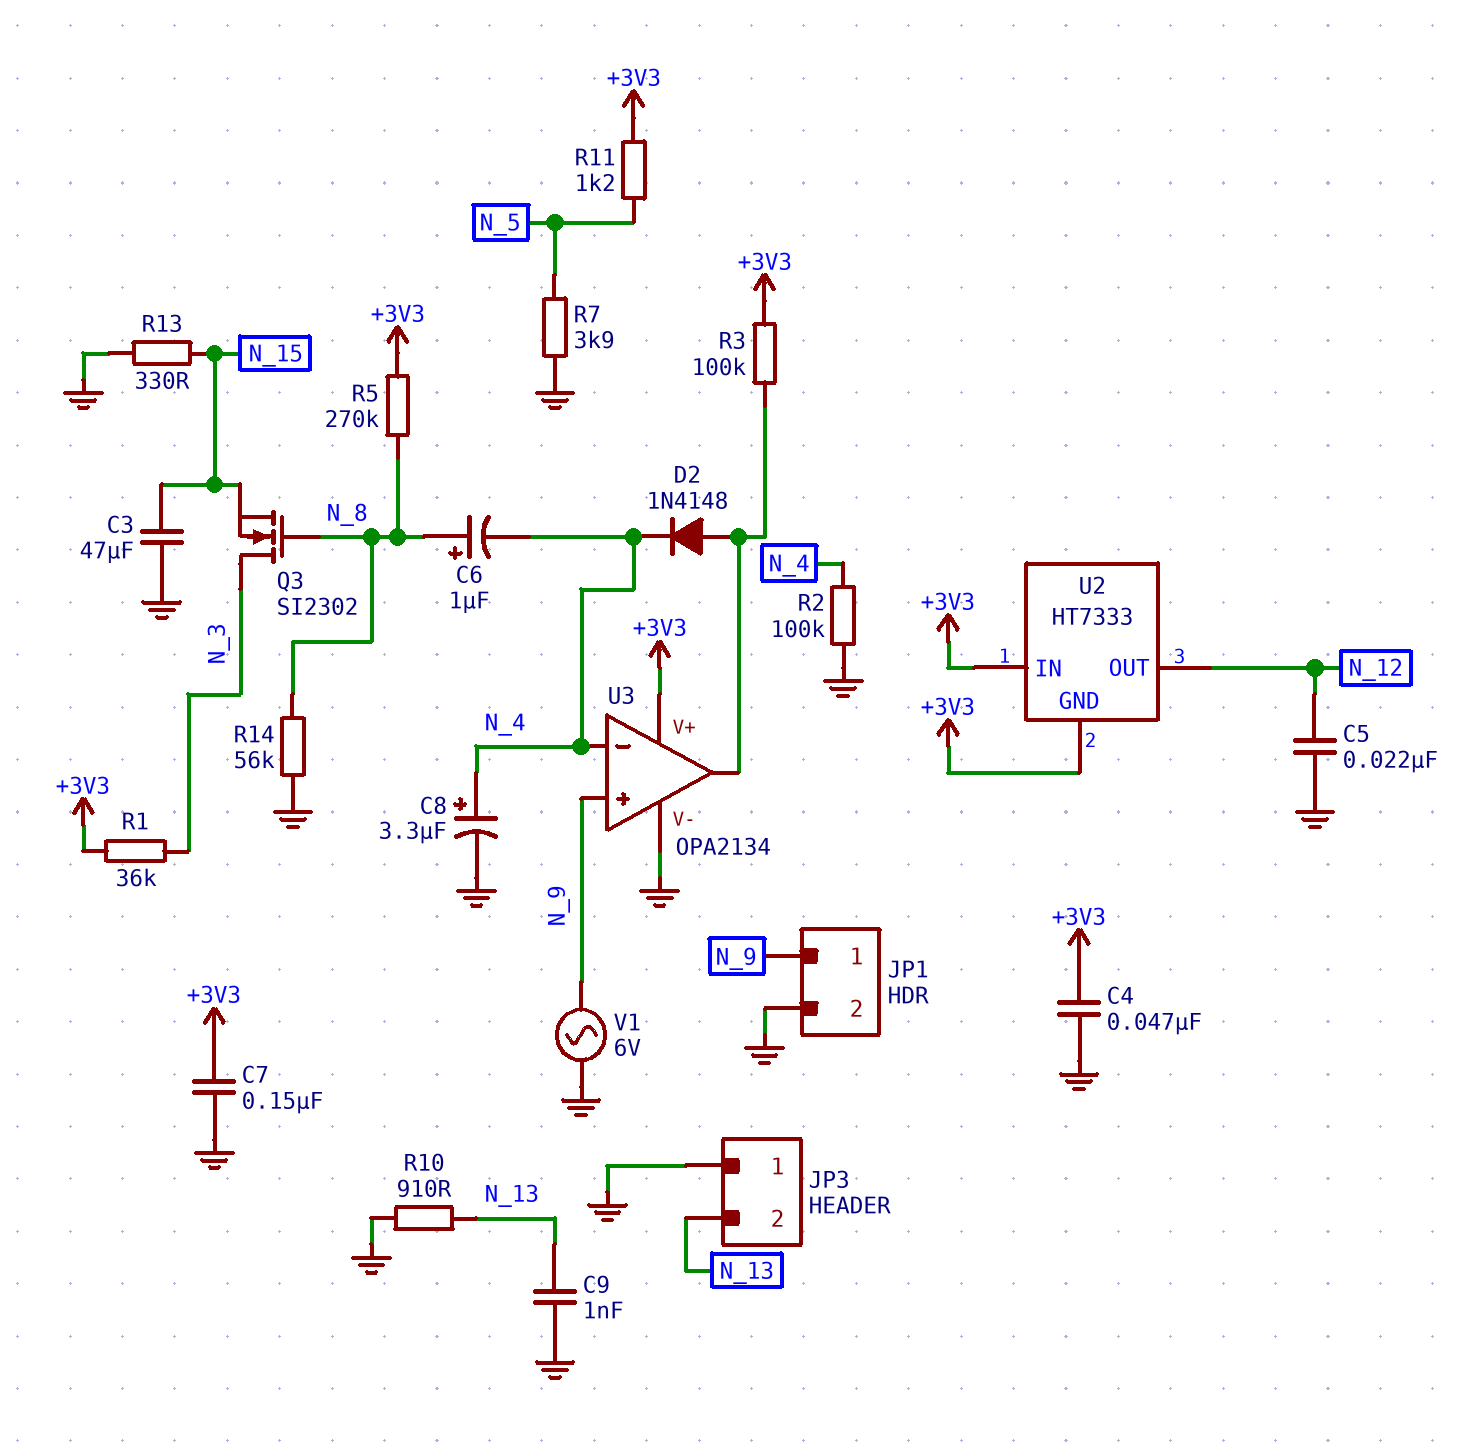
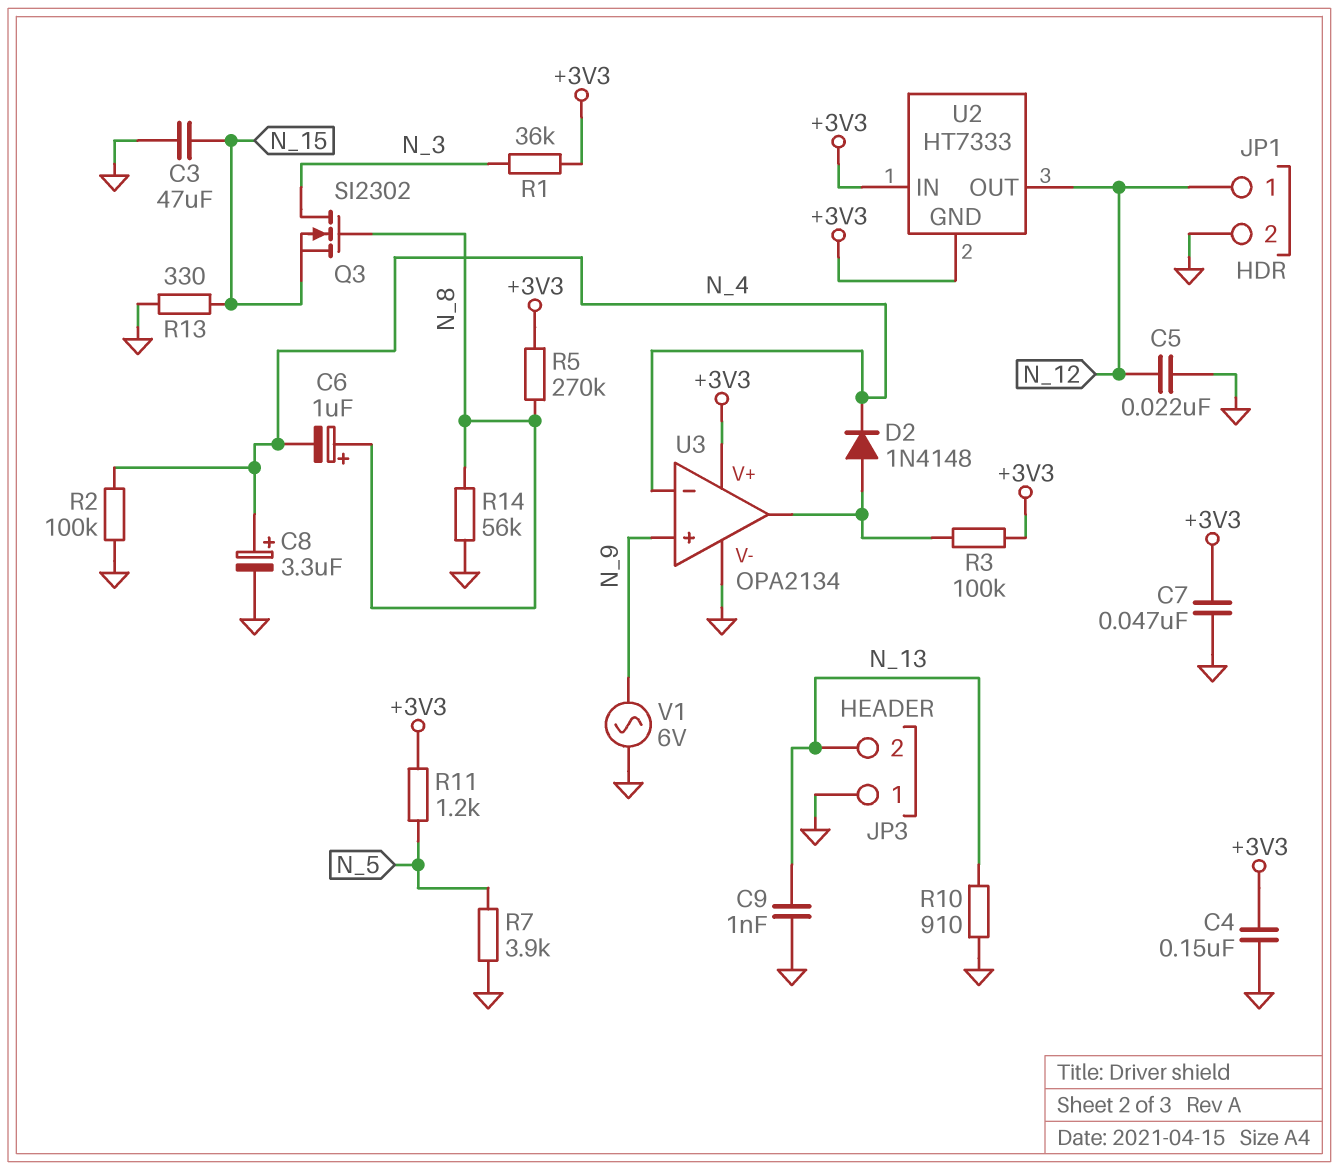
C4: 47nF (+3V3, GND) -> 150nF (+3V3, GND)
C7: 150nF (+3V3, GND) -> 47nF (+3V3, GND)
JP1 pin 1: N_9 -> N_12

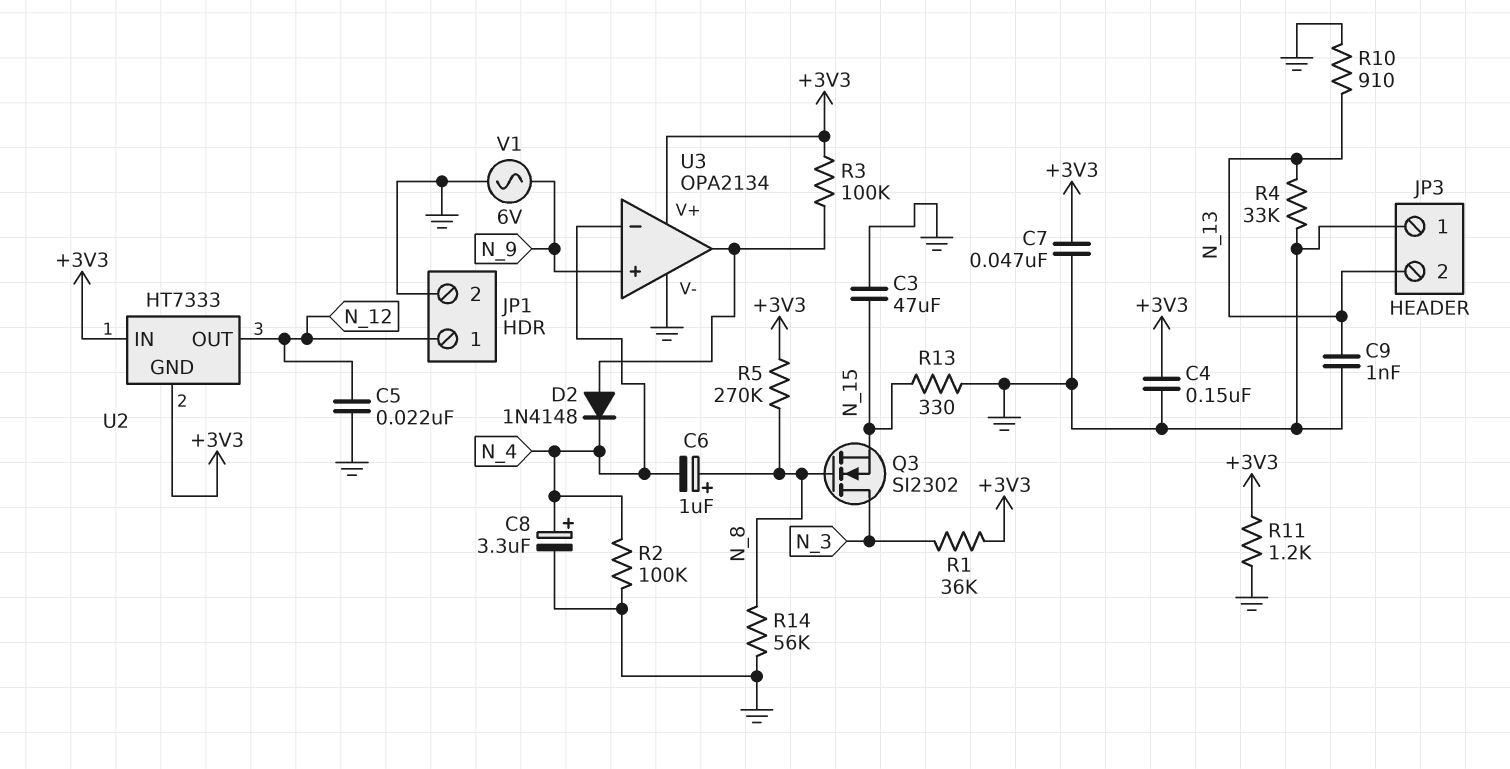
R4: none -> 33k (GND, N_13)
R7: 3.9k (GND, N_5) -> none
R11: 1.2k (+3V3, N_5) -> 1.2k (+3V3, GND)

